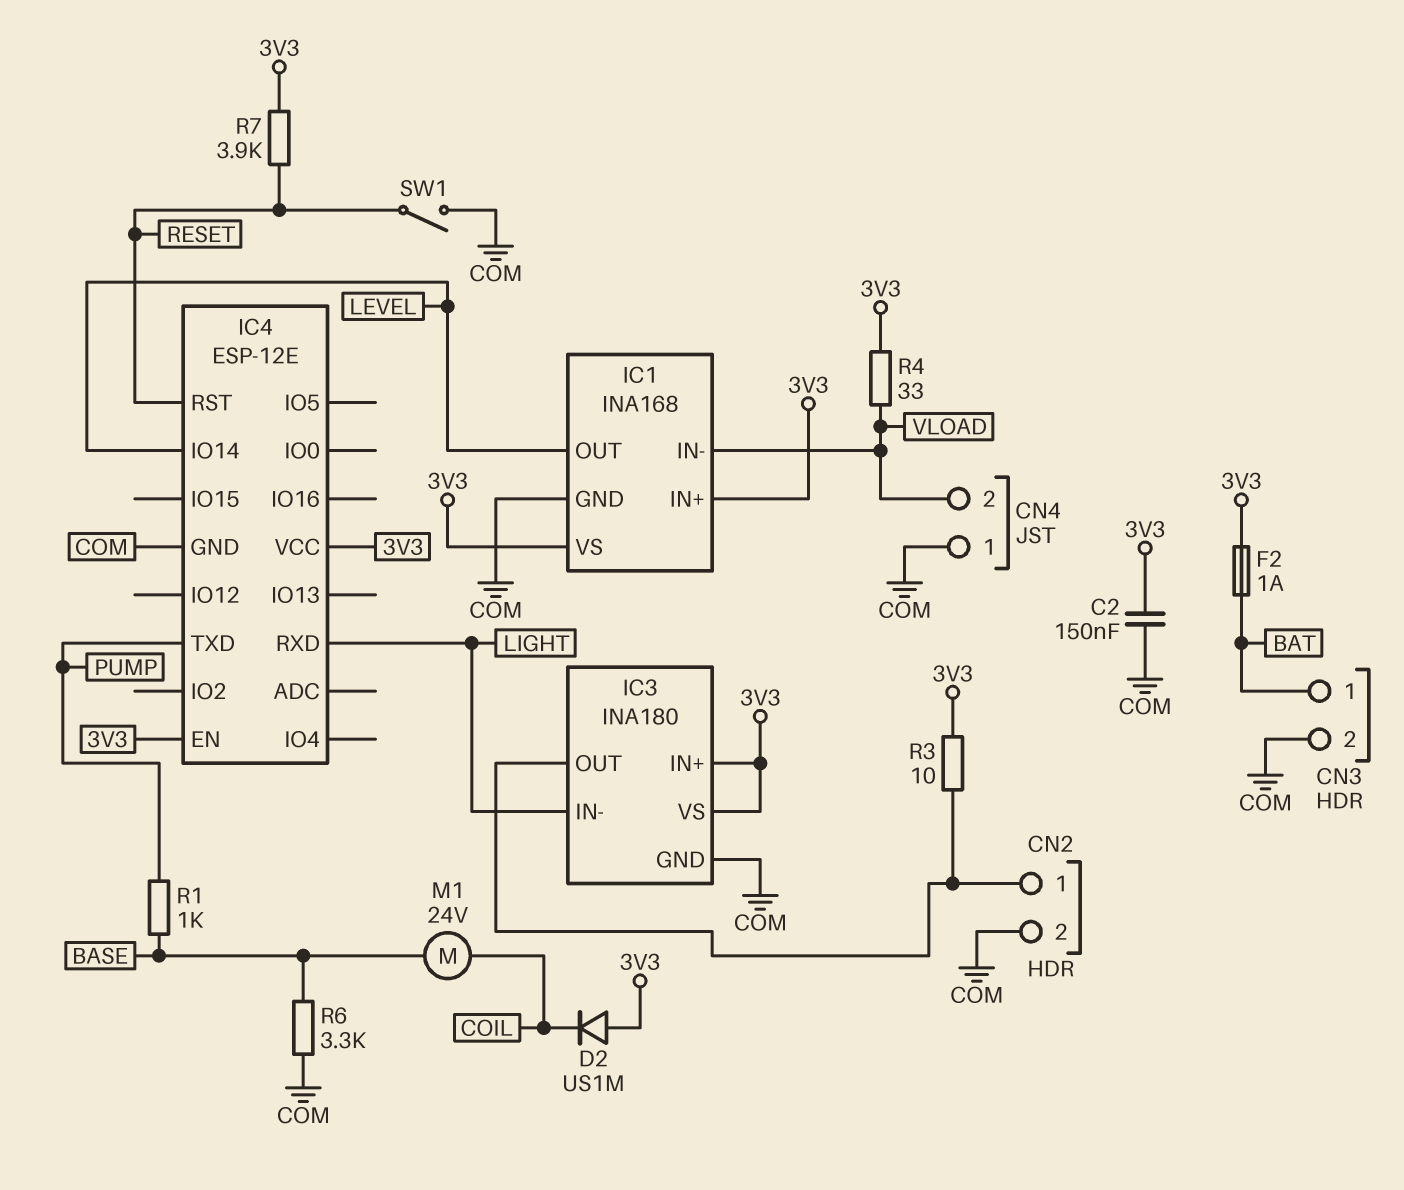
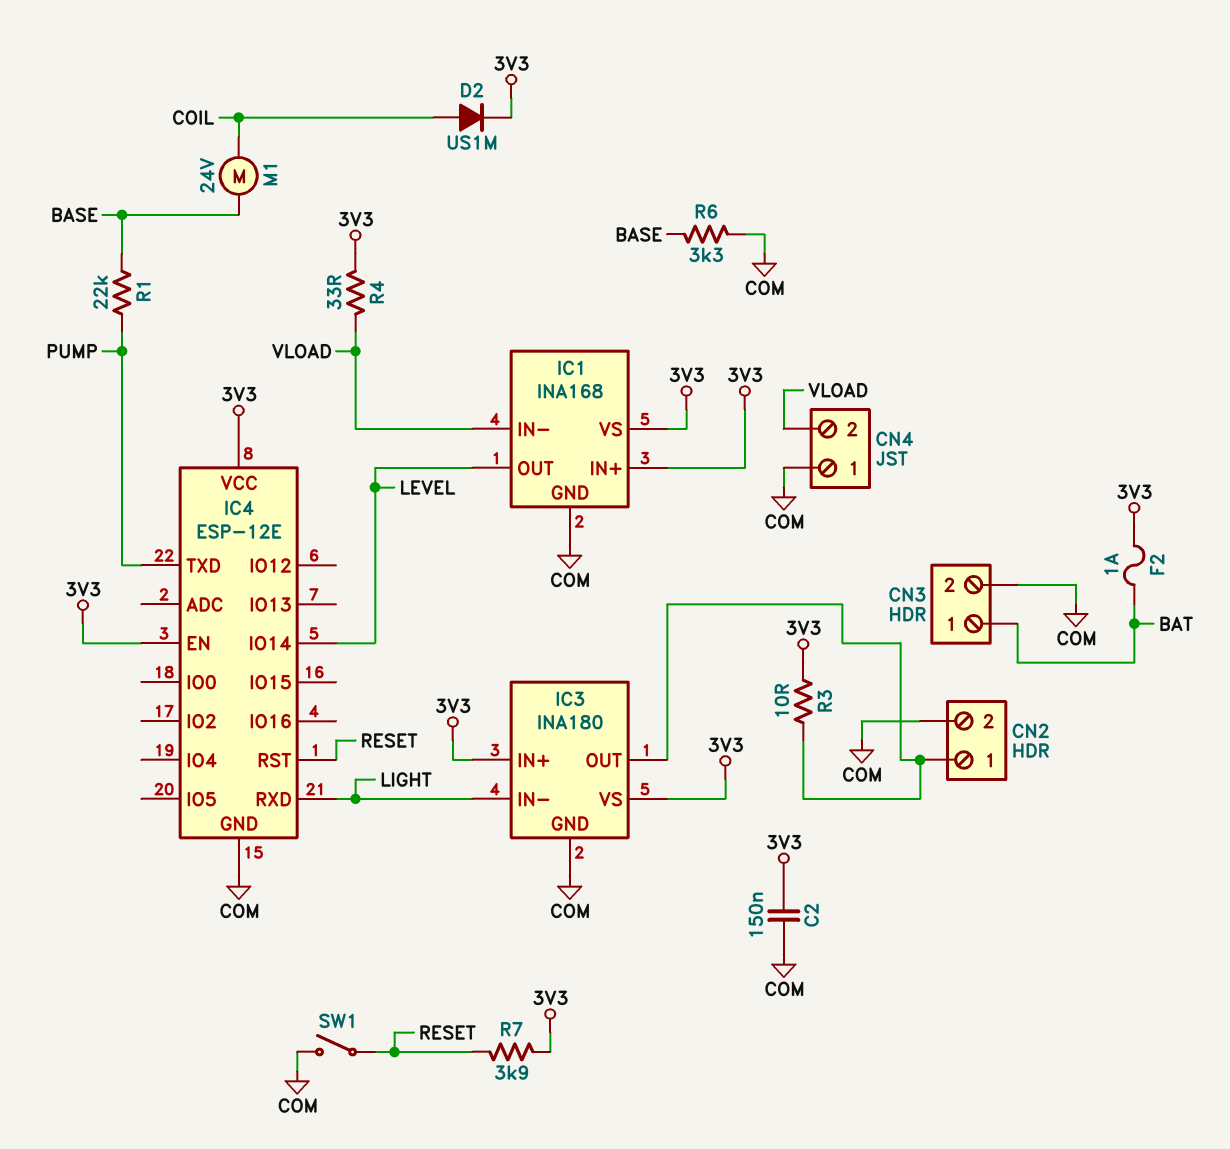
D2: diode US1M (A 3V3, K COIL) -> diode US1M (A COIL, K 3V3)
R1: 1k (BASE, PUMP) -> 22k (BASE, PUMP)

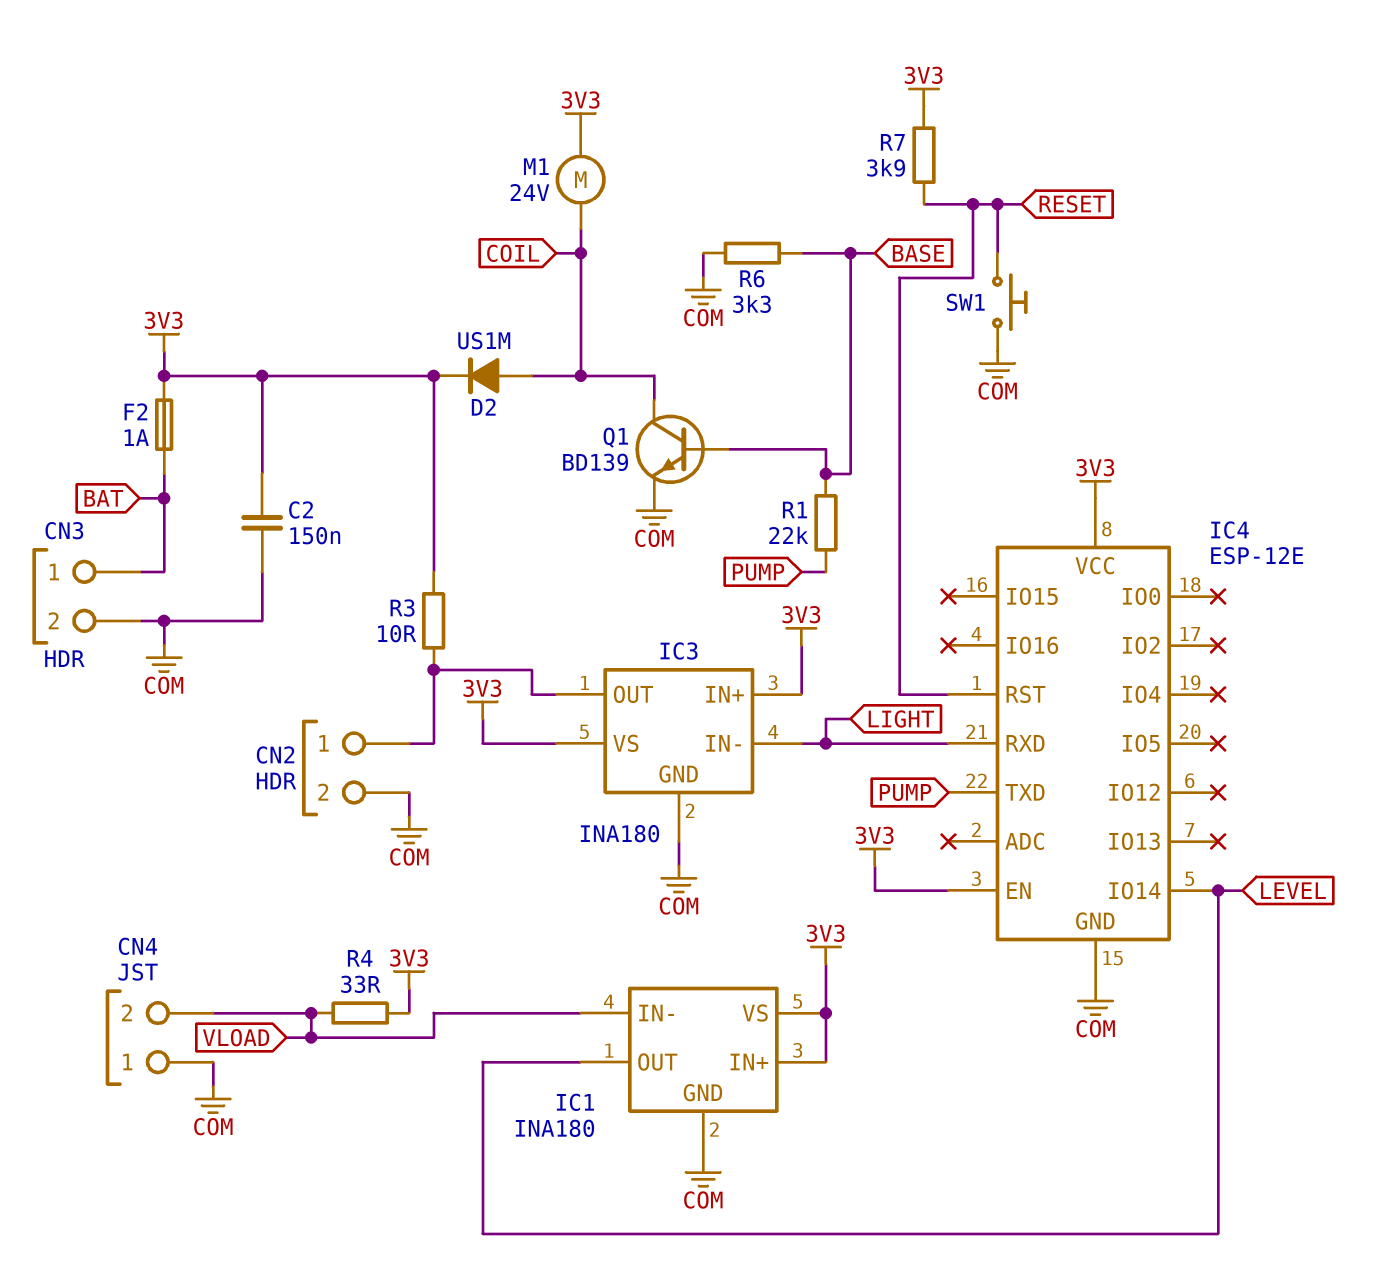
IC1: INA168 -> INA180
M1: motor 24V (BASE, COIL) -> motor 24V (3V3, COIL)
Q1: none -> NPN BD139 (B BASE, C COIL, E COM)
SW1: switch (COM, RESET) -> button (COM, RESET)

